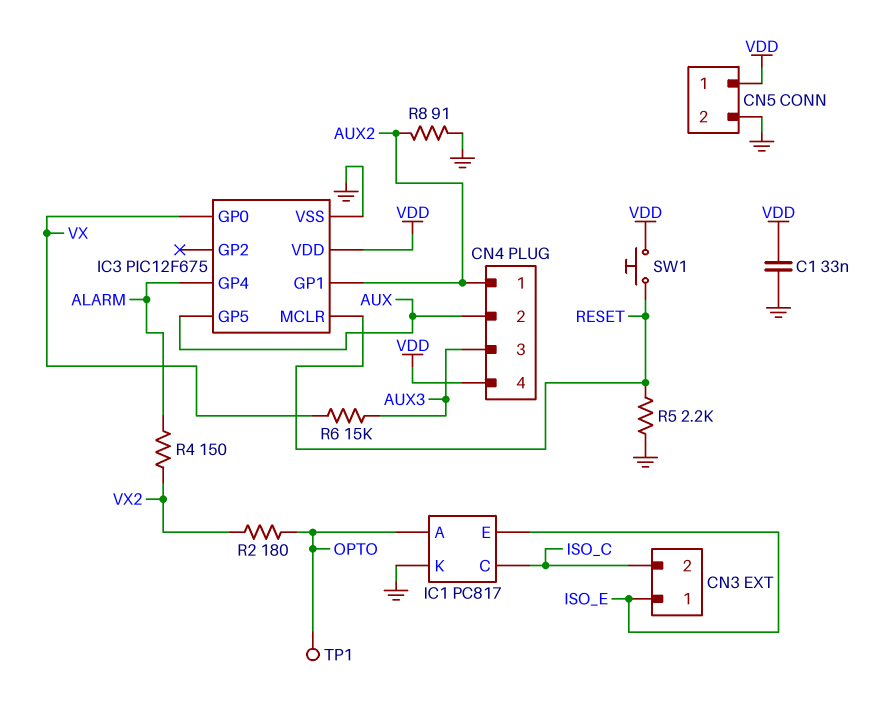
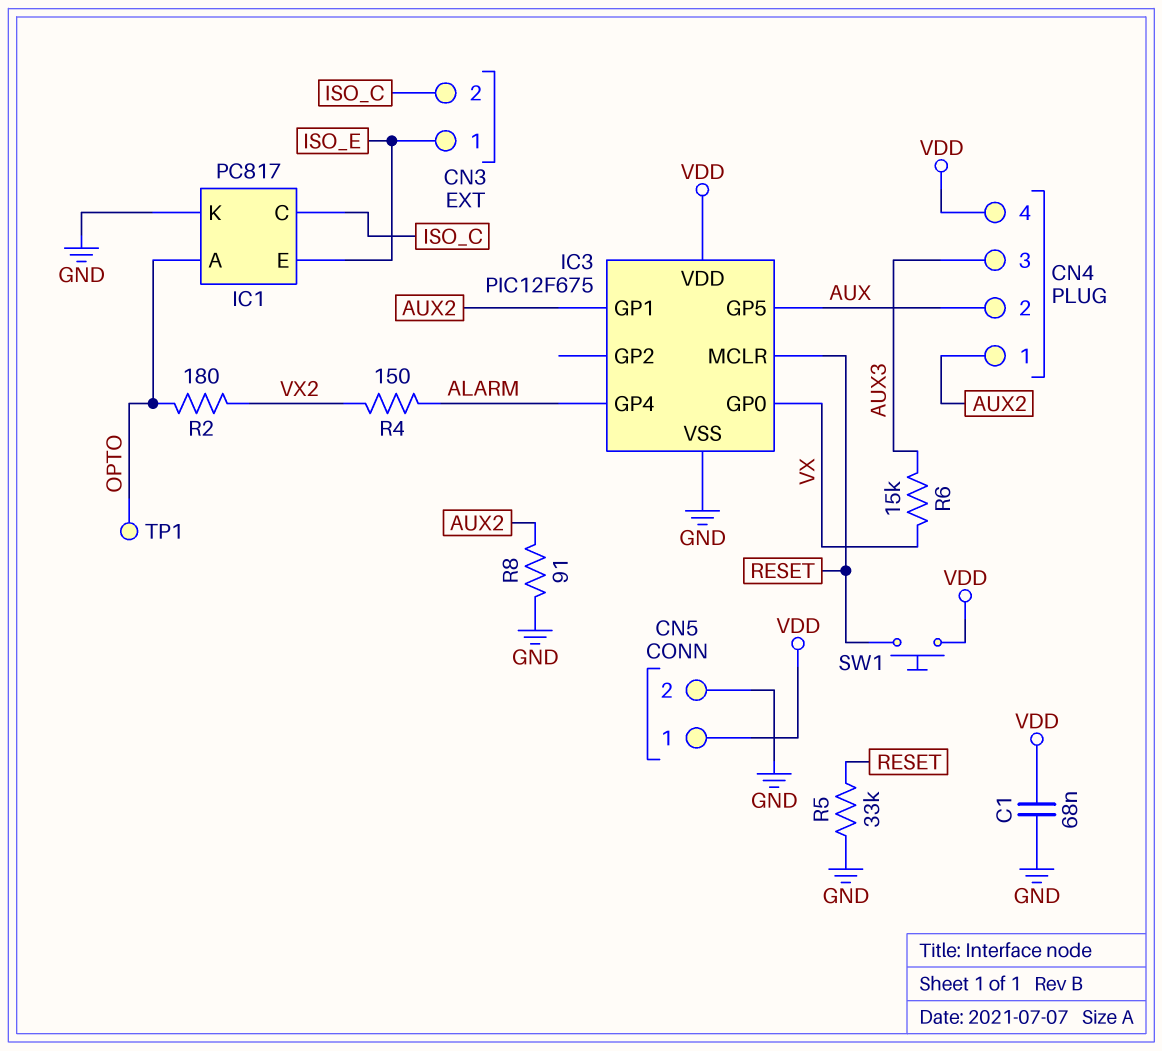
C1: 33nF (GND, VDD) -> 68nF (GND, VDD)
R5: 2.2k (GND, RESET) -> 33k (GND, RESET)

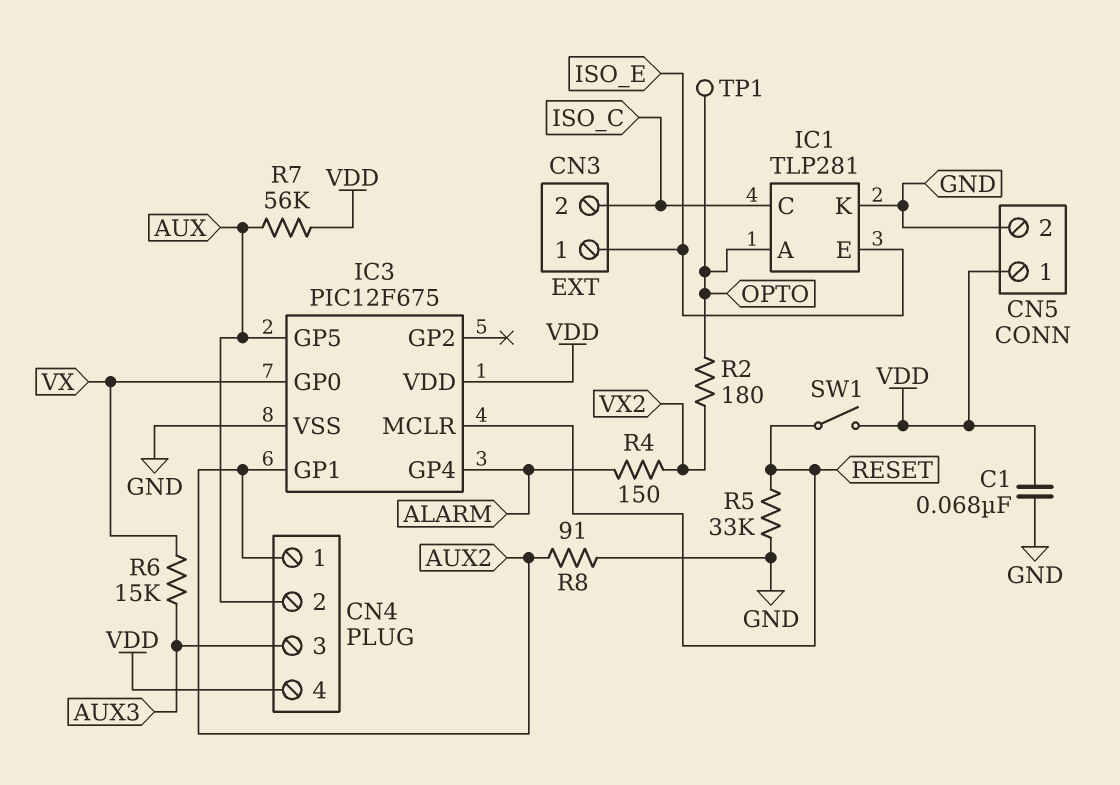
IC1: PC817 -> TLP281
R7: none -> 56k (AUX, VDD)
SW1: button (RESET, VDD) -> switch (RESET, VDD)

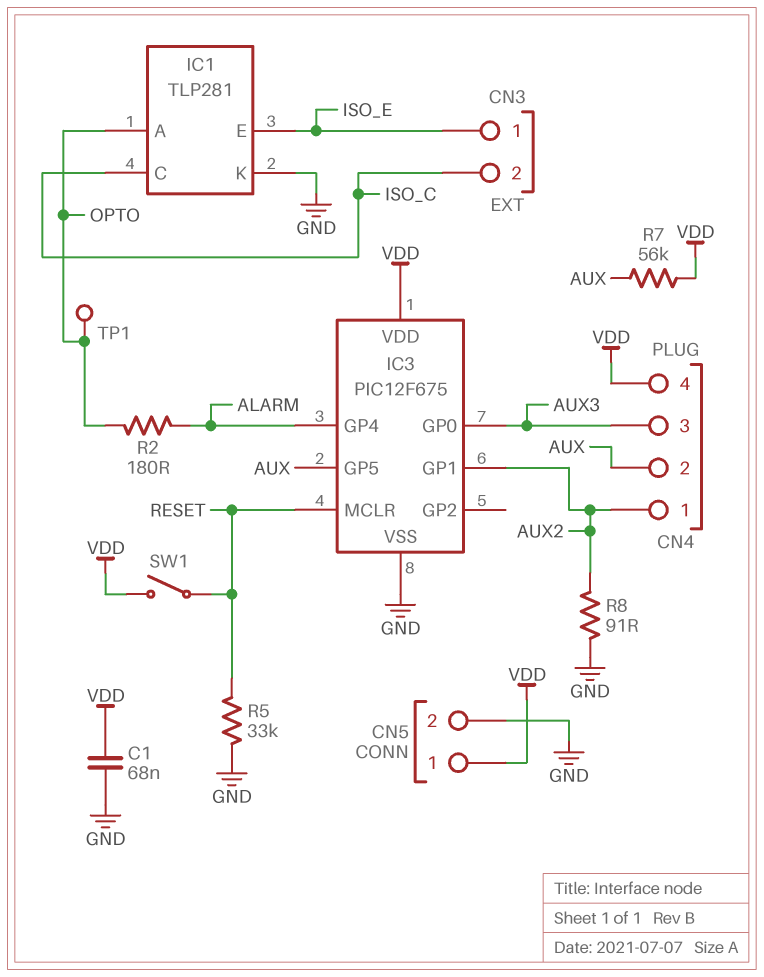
IC3 pin GP0: VX -> AUX3
R2: 180 (OPTO, VX2) -> 180 (ALARM, OPTO)
R4: 150 (ALARM, VX2) -> none
R6: 15k (AUX3, VX) -> none

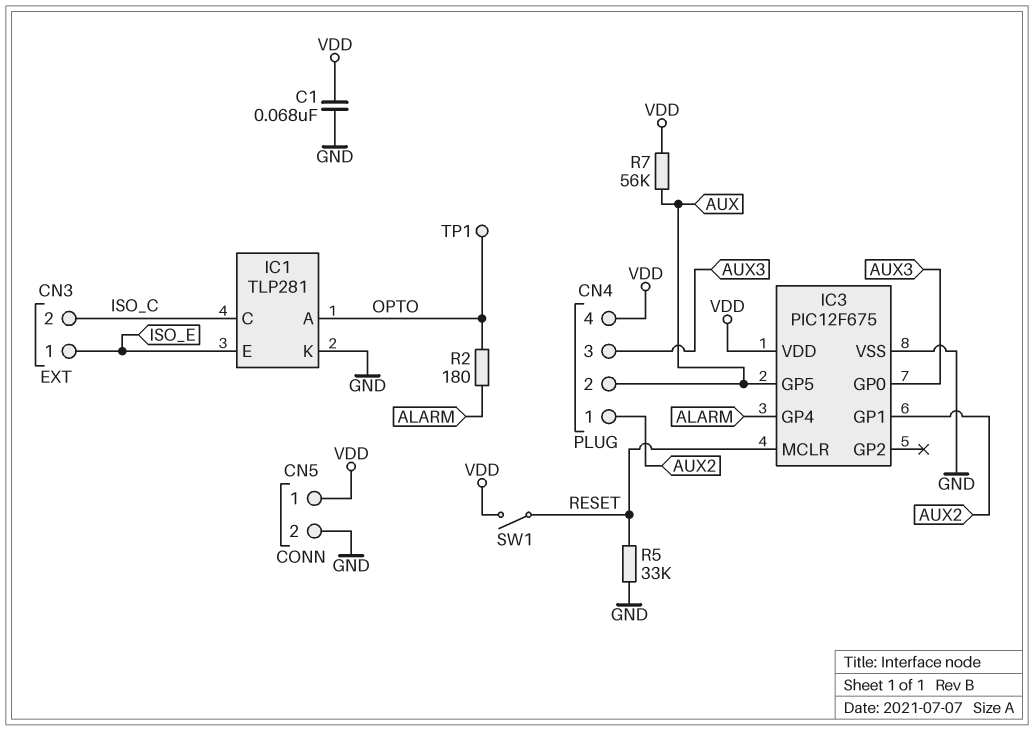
R8: 91 (AUX2, GND) -> none

